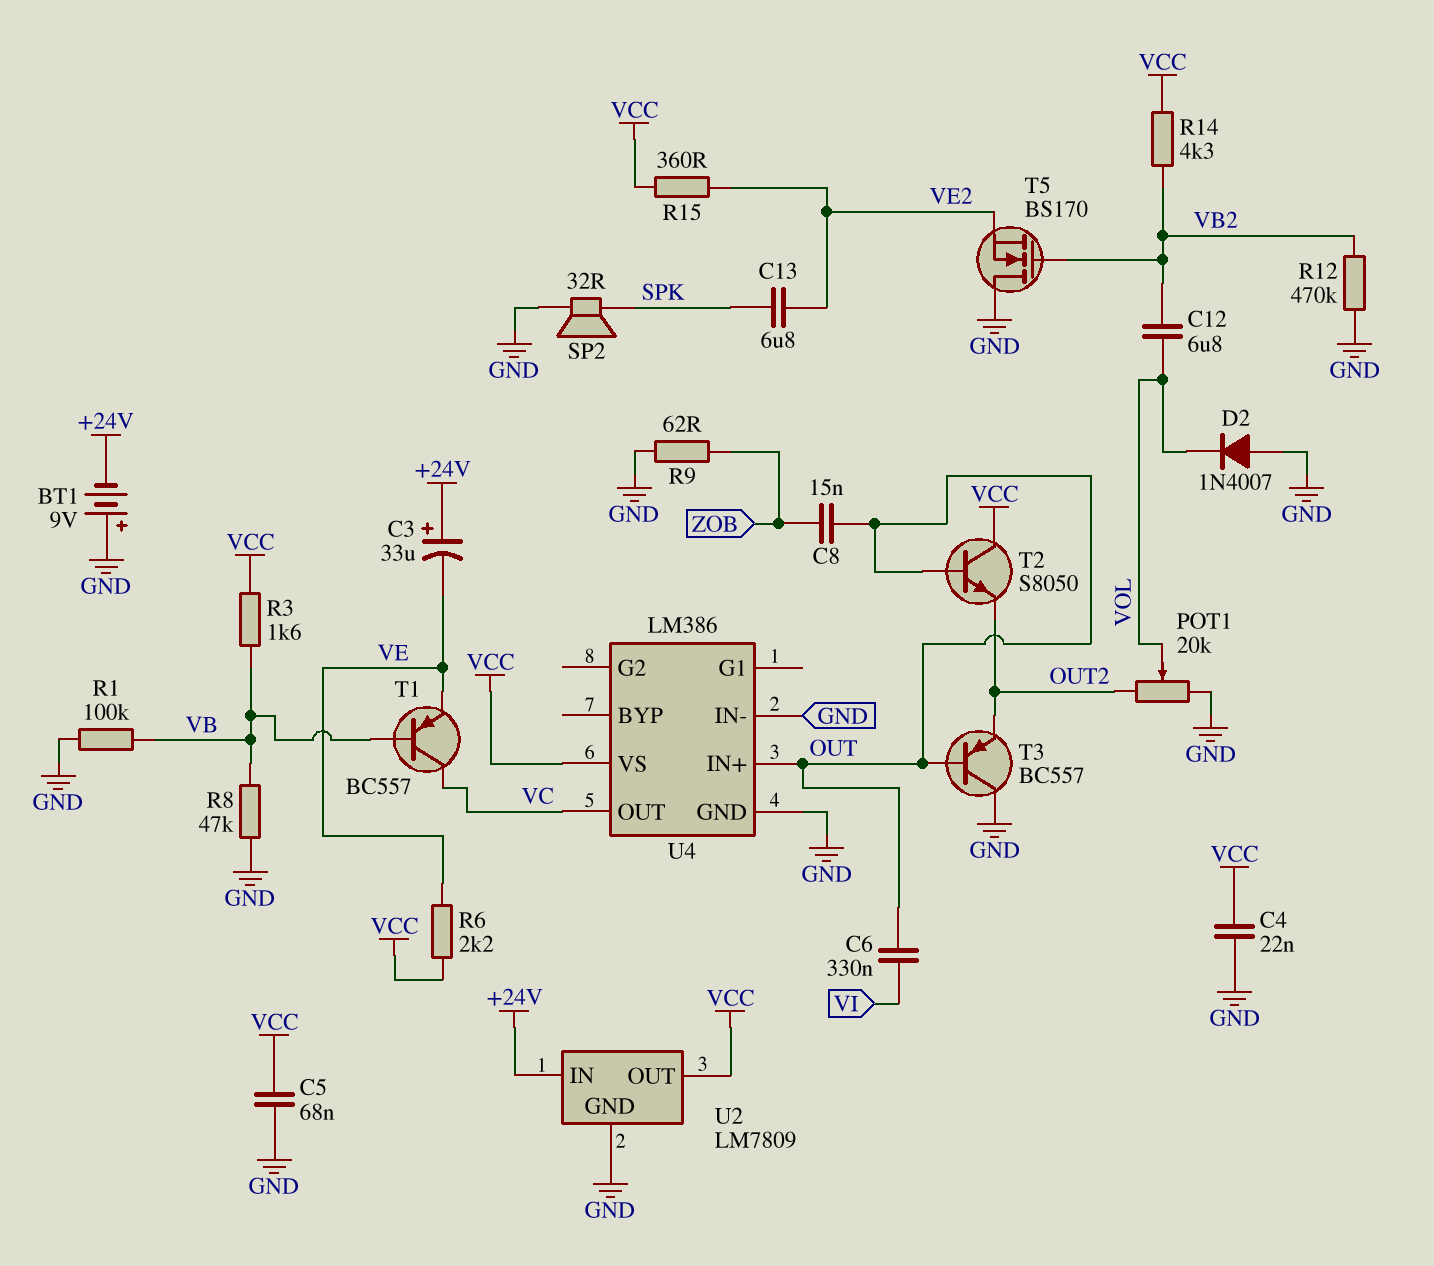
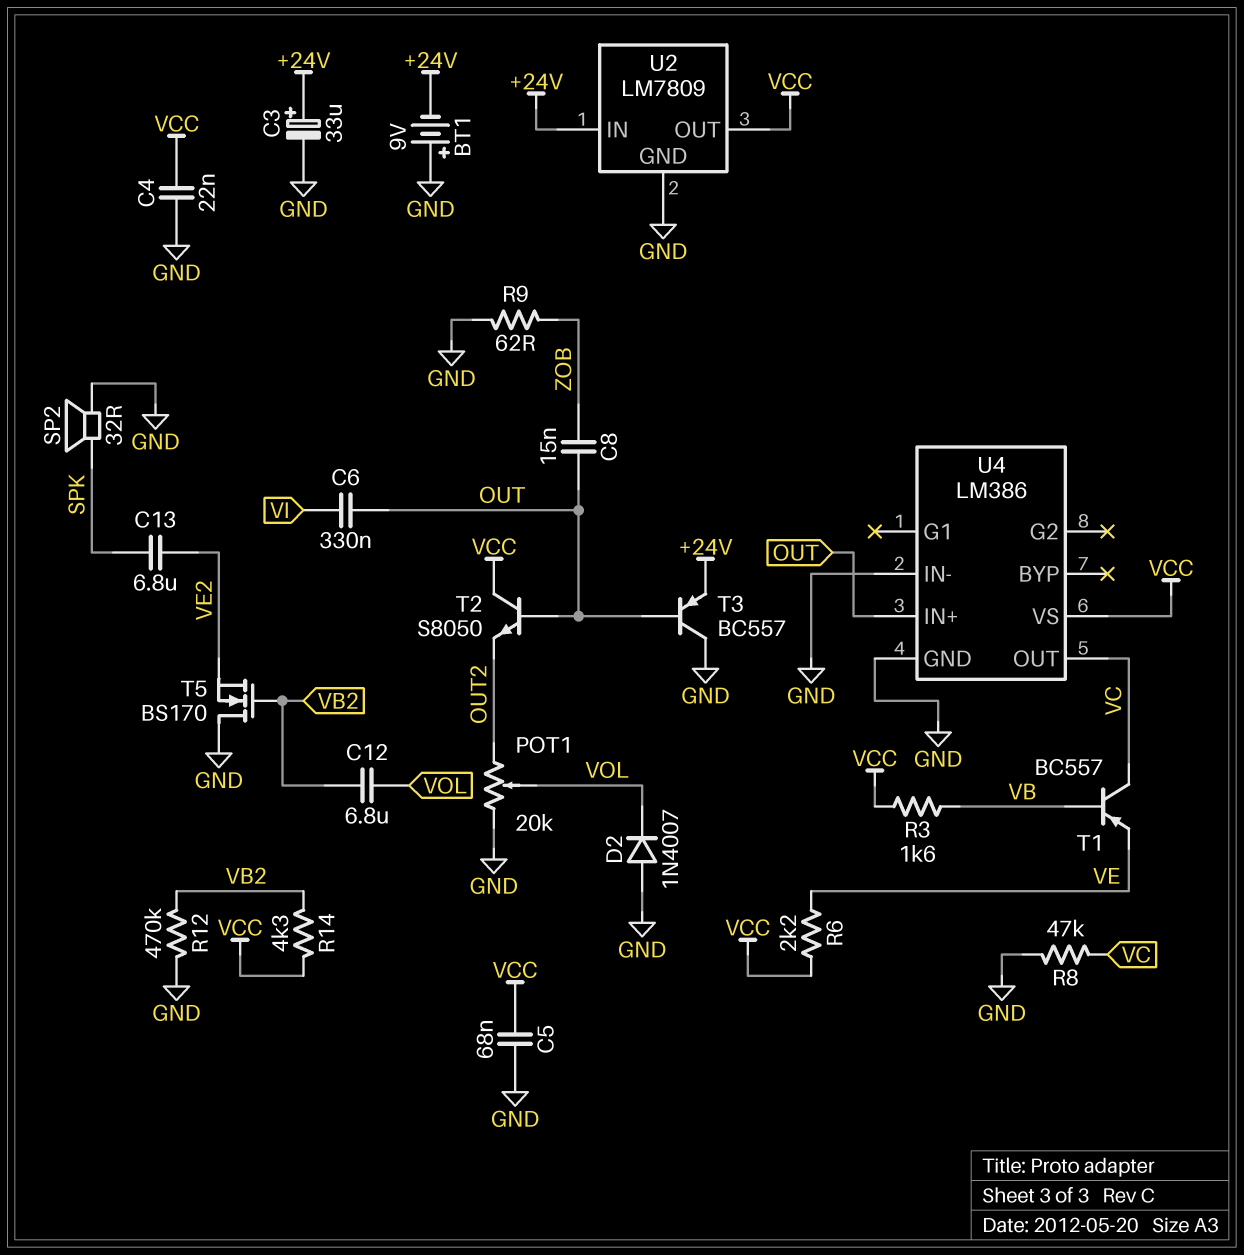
C3: 33uF (plus +24V, minus VE) -> 33uF (plus +24V, minus GND)
R1: 100k (GND, VB) -> none
R8: 47k (GND, VB) -> 47k (GND, VC)
R15: 360 (VCC, VE2) -> none
T3: PNP BC557 (B OUT, C GND, E OUT2) -> PNP BC557 (B OUT, C GND, E +24V)

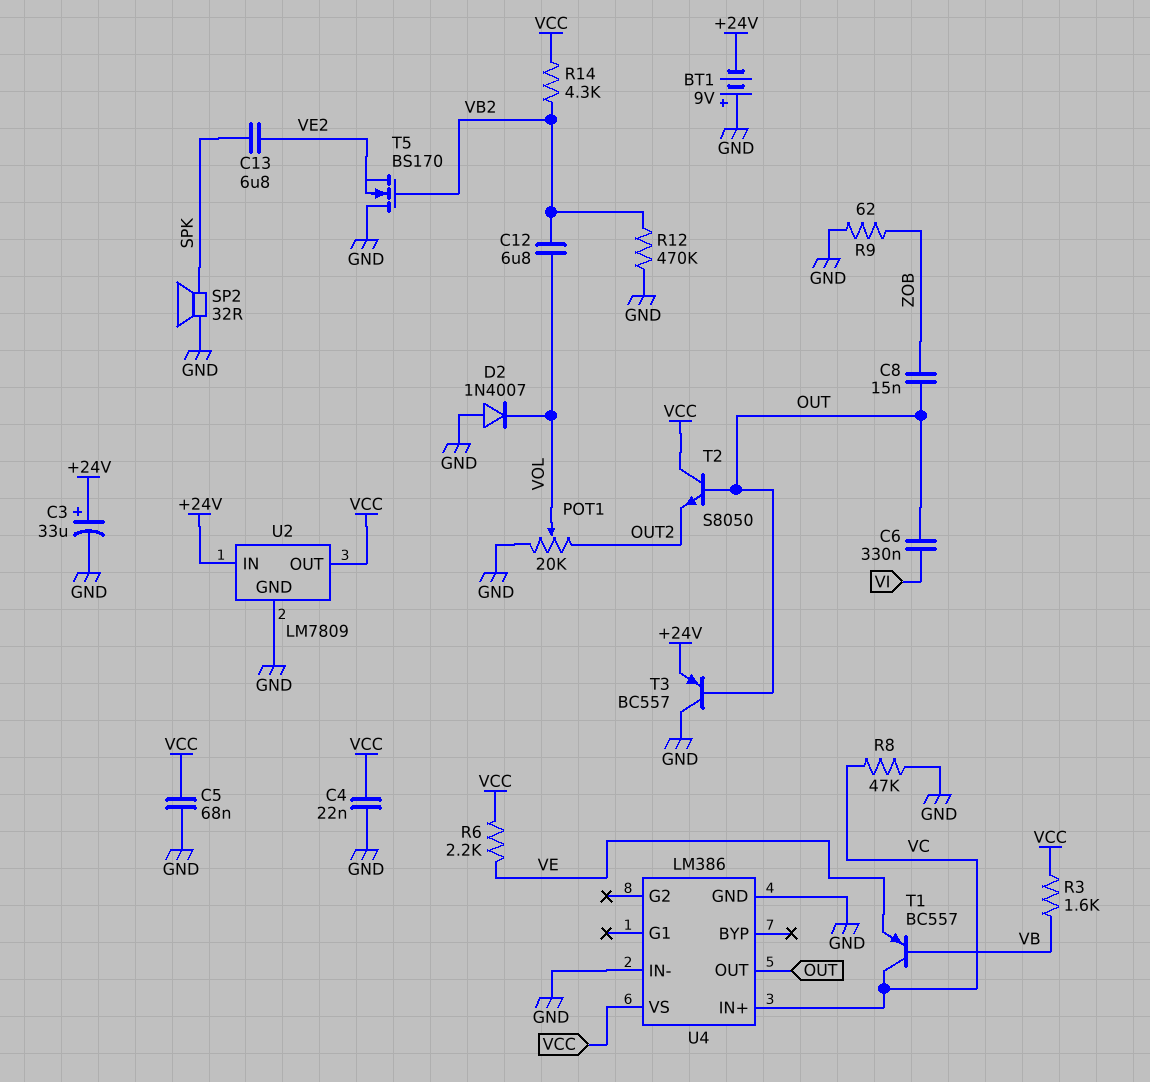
U4 pin IN+: OUT -> VC
U4 pin OUT: VC -> OUT

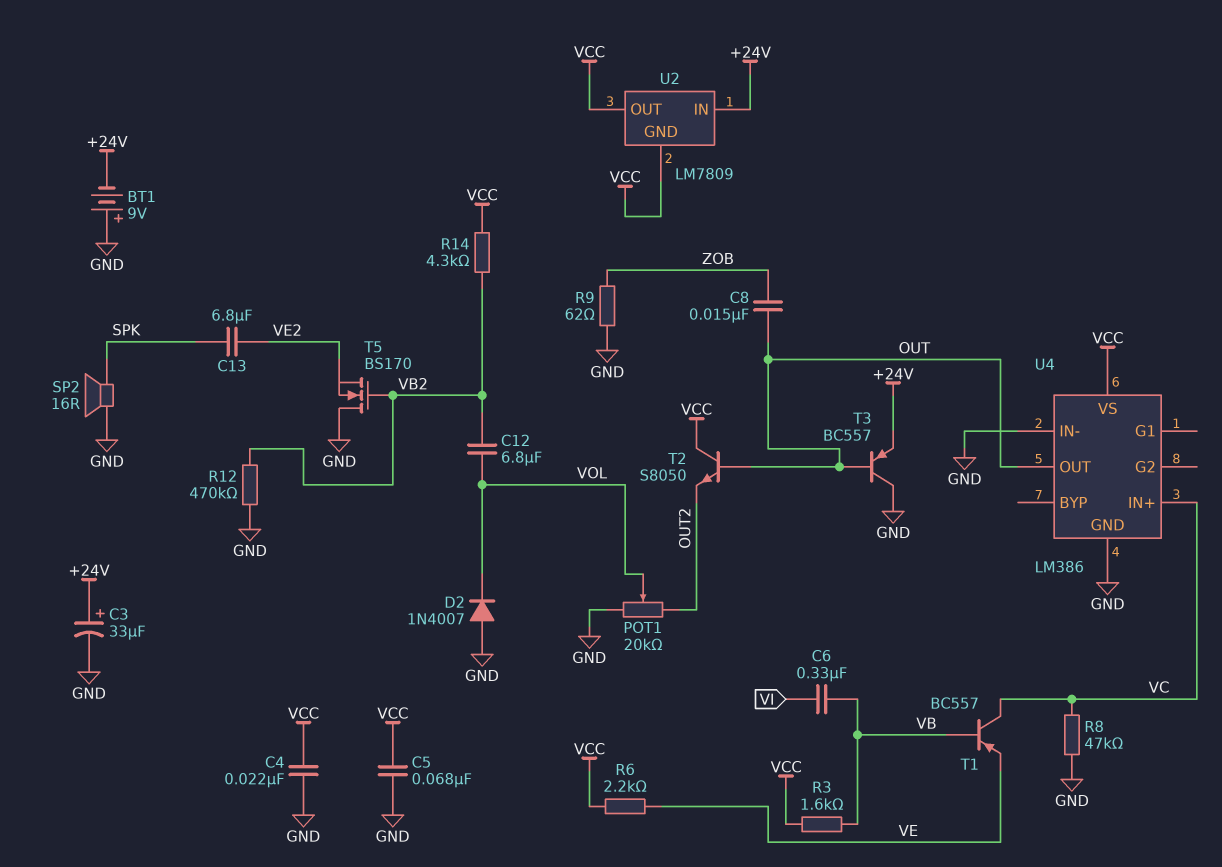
C6: 330nF (OUT, VI) -> 330nF (VB, VI)
SP2: speaker 32R (GND, SPK) -> speaker 16R (GND, SPK)
U2 pin GND: GND -> VCC

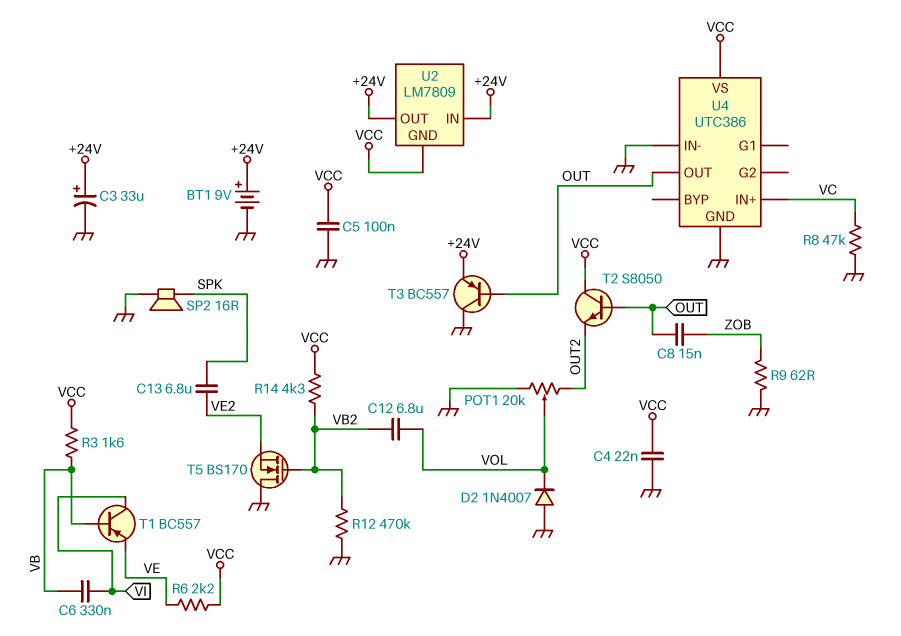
BT1: 9V (plus GND, minus +24V) -> 9V (plus +24V, minus GND)
C5: 68nF (GND, VCC) -> 100nF (GND, VCC)
T1: PNP BC557 (B VB, C VC, E VE) -> PNP BC557 (B VB, C VI, E VE)
U2 pin OUT: VCC -> +24V
U4: LM386 -> UTC386

